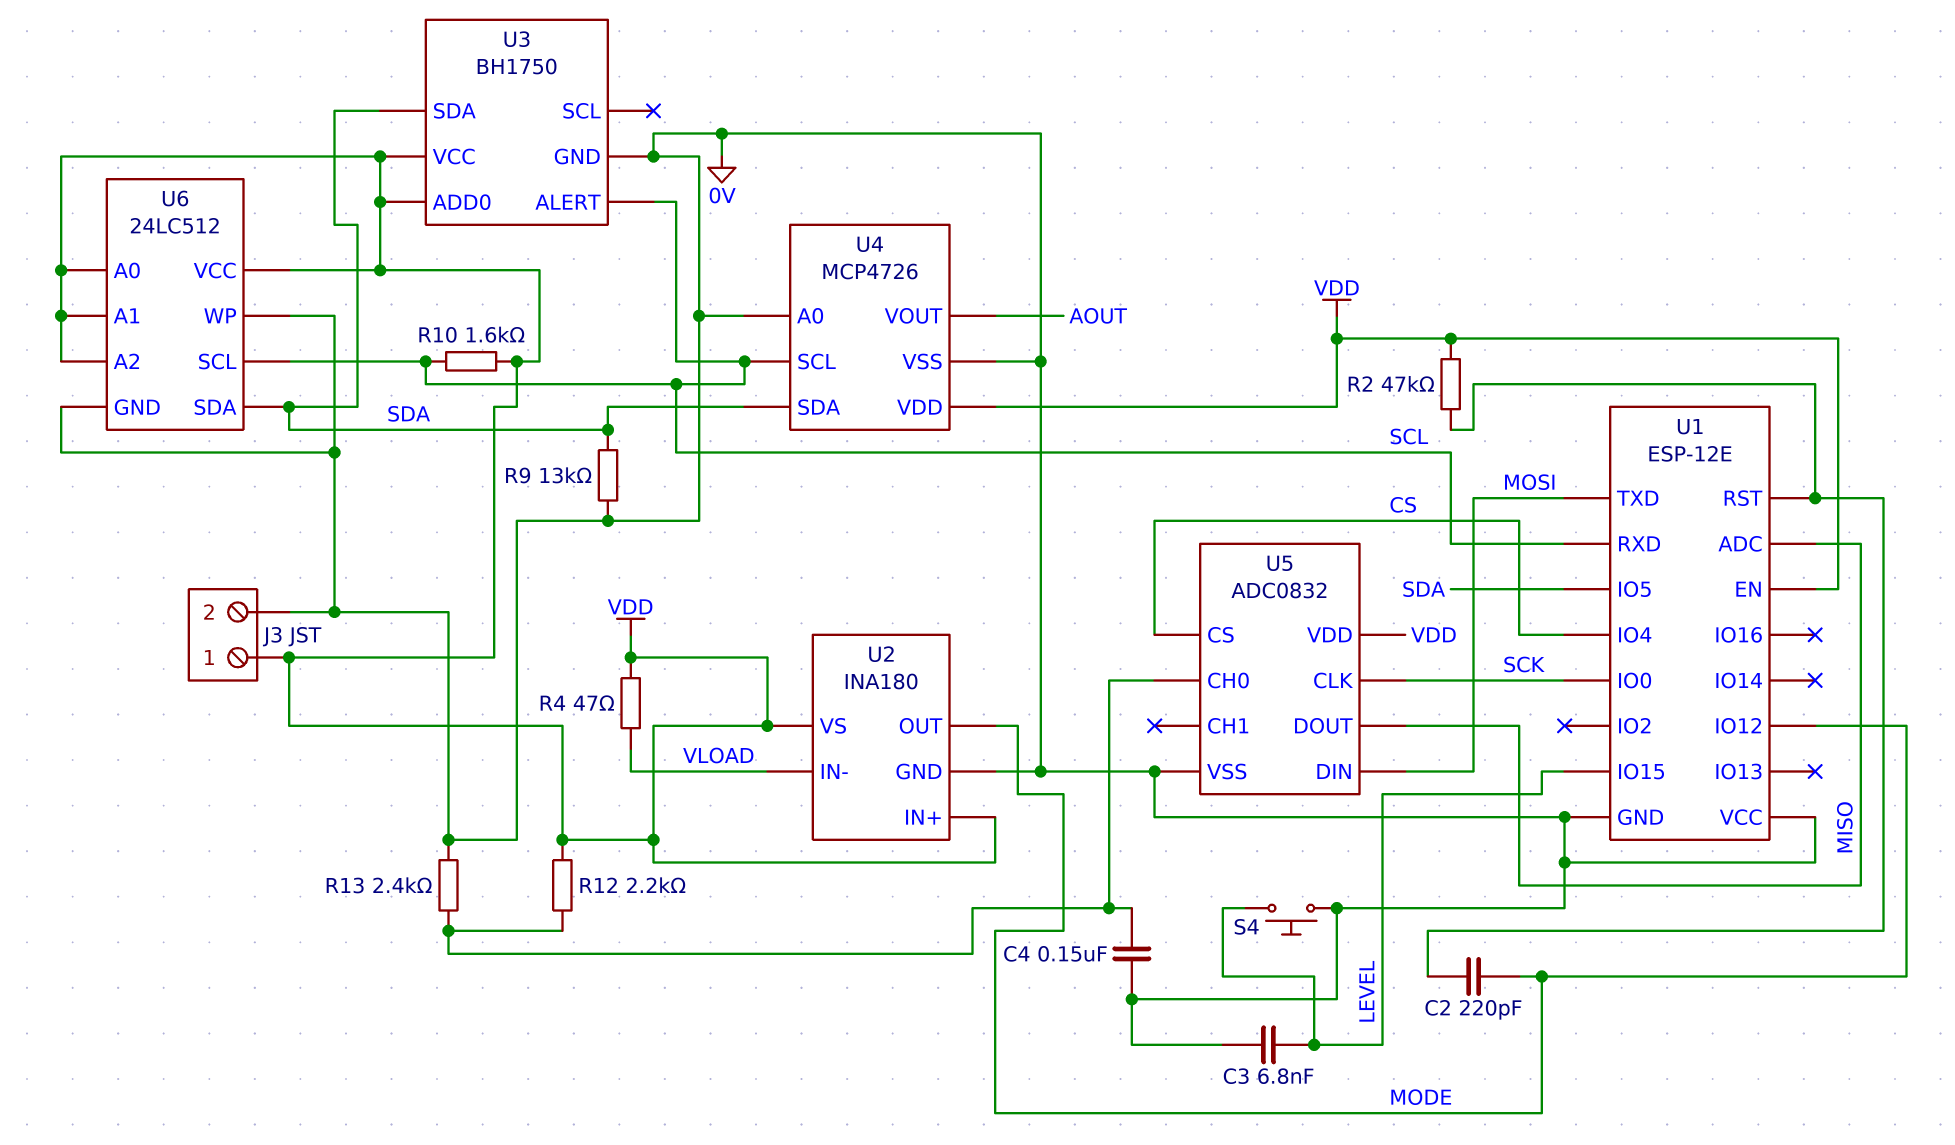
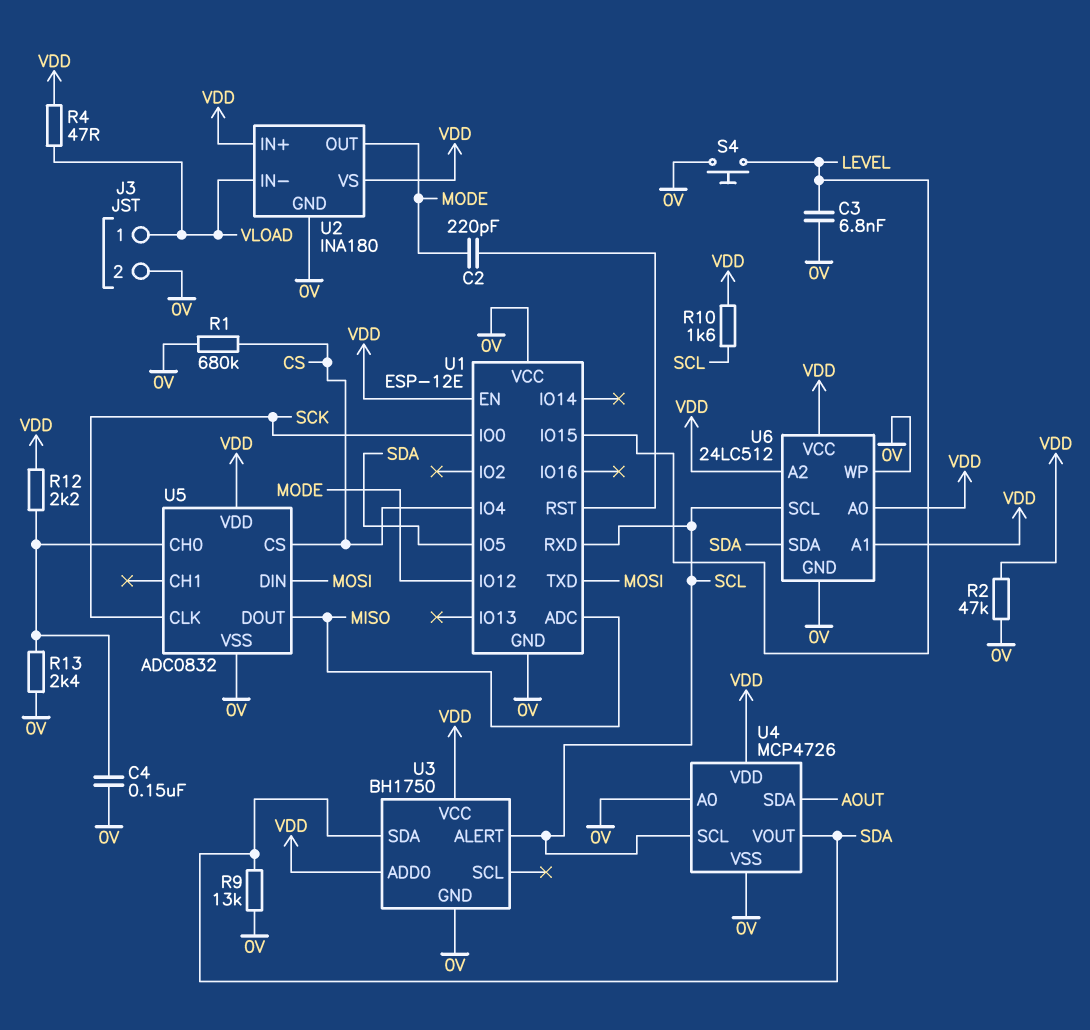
J3 pin 1: VDD -> VLOAD
R1: none -> 680k (0V, CS)
R2: 47k (U1/RST, VDD) -> 47k (0V, VDD)
U4 pin SDA: SDA -> AOUT
U4 pin VOUT: AOUT -> SDA

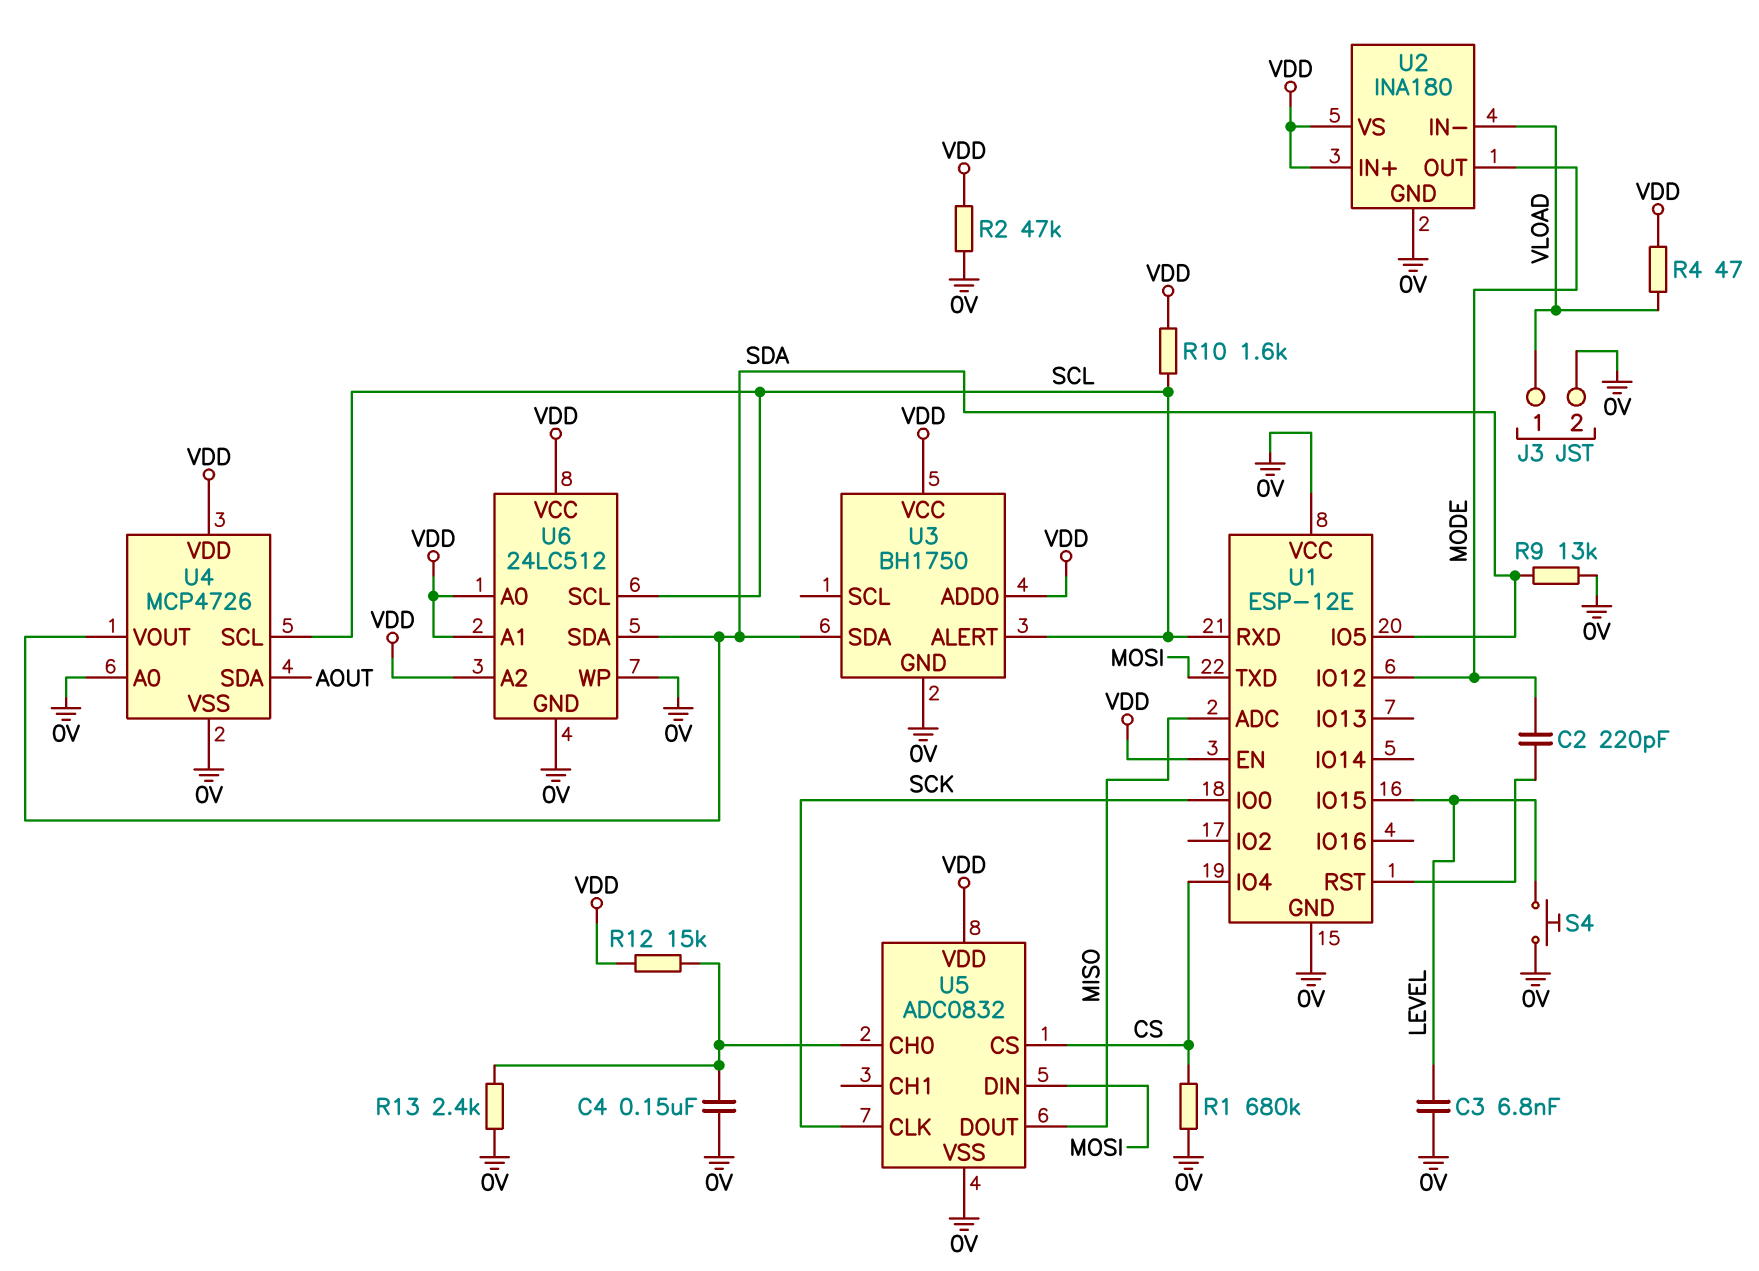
R12: 2.2k (U5/CH0, VDD) -> 15k (U5/CH0, VDD)

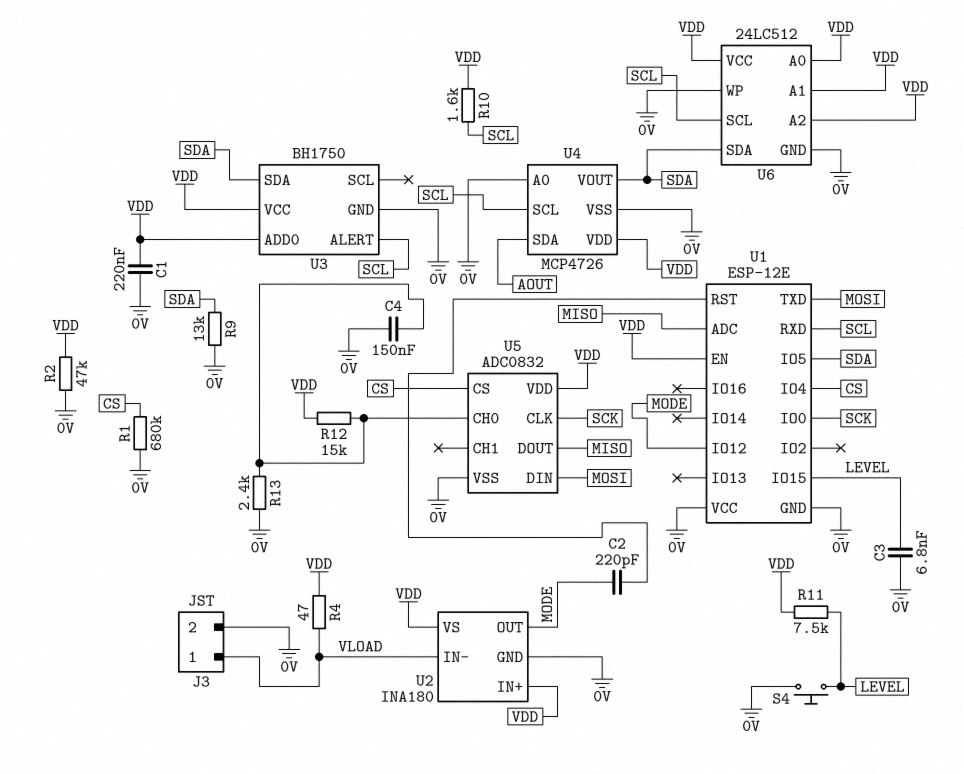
C1: none -> 220nF (0V, VDD)
R11: none -> 7.5k (LEVEL, VDD)

